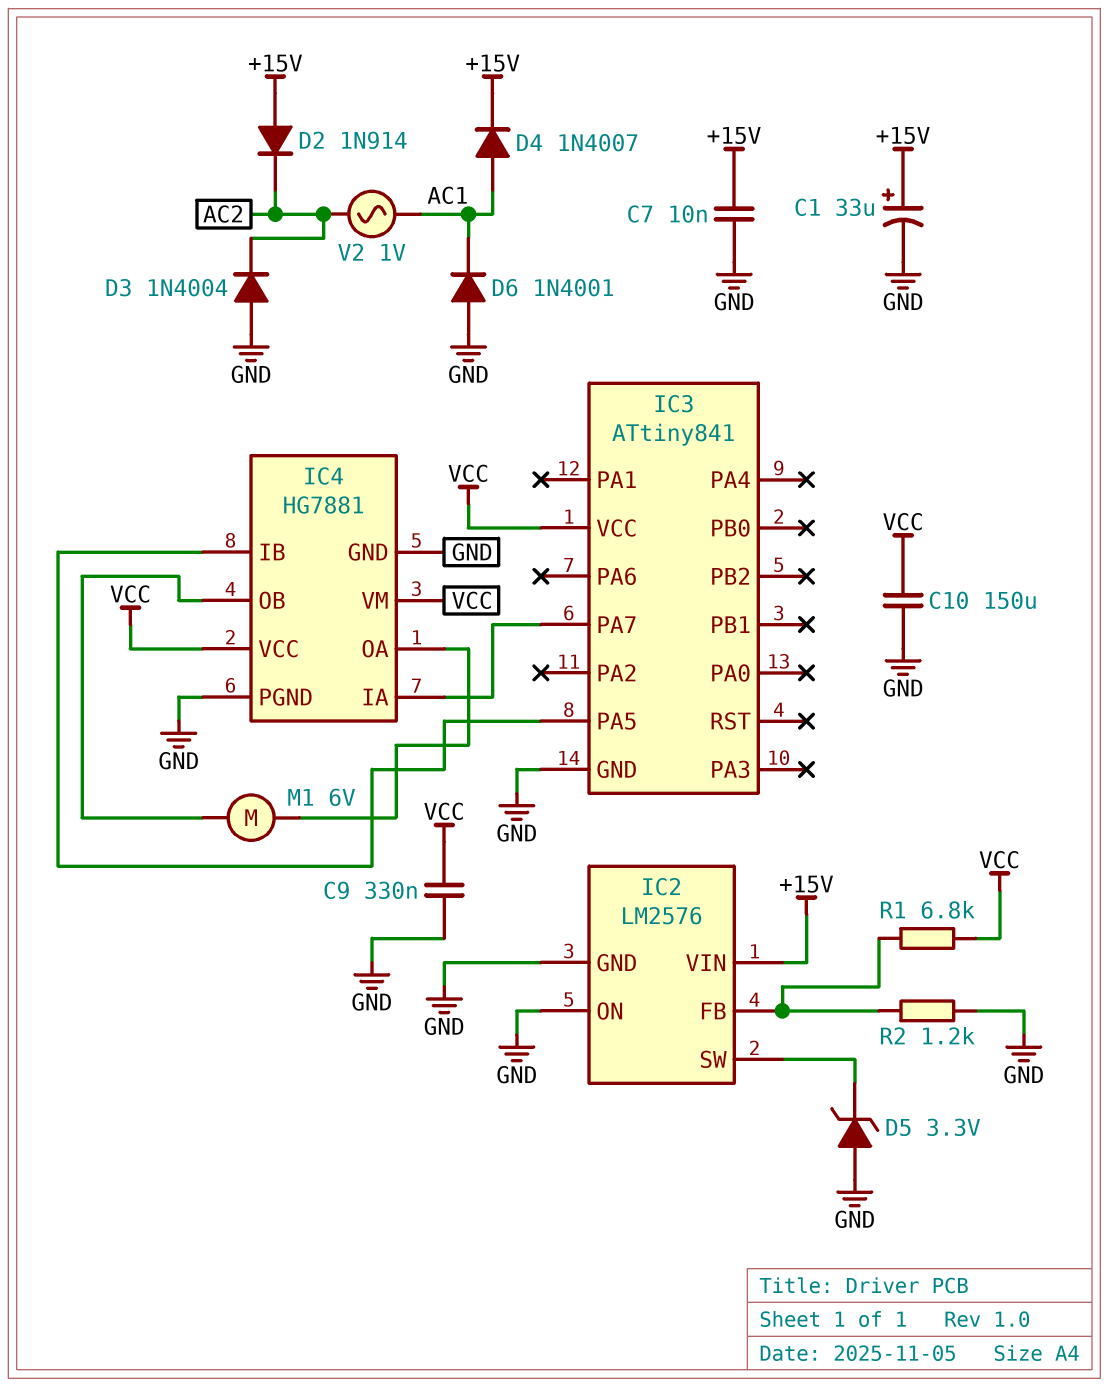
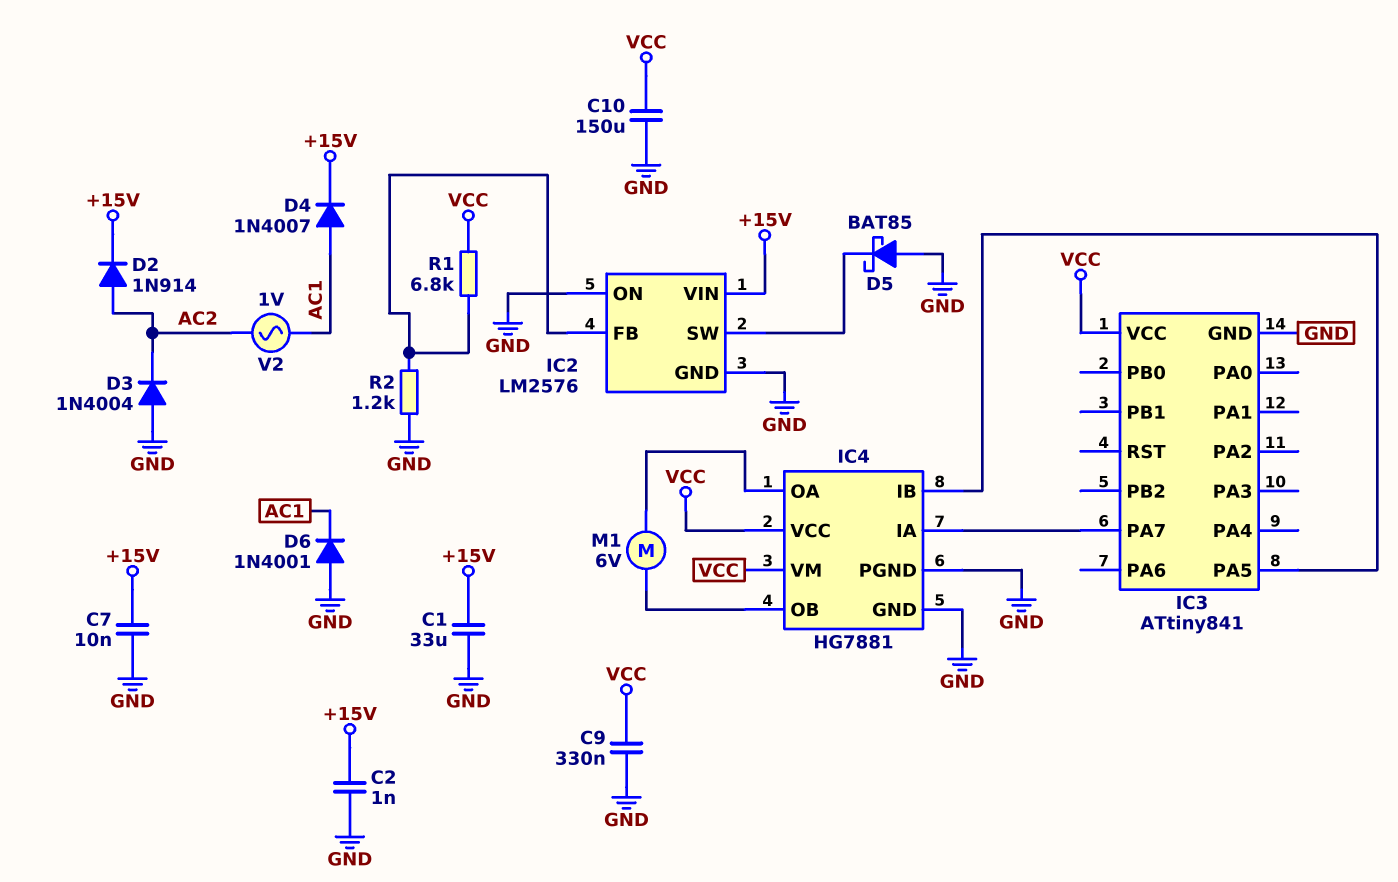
C1: 33uF (plus +15V, minus GND) -> 33uF (+15V, GND)
C2: none -> 1nF (+15V, GND)
D2: diode 1N914 (A +15V, K AC2) -> diode 1N914 (A AC2, K +15V)
D5: zener 3.3V (A GND, K IC2/SW) -> schottky BAT85 (A GND, K IC2/SW)

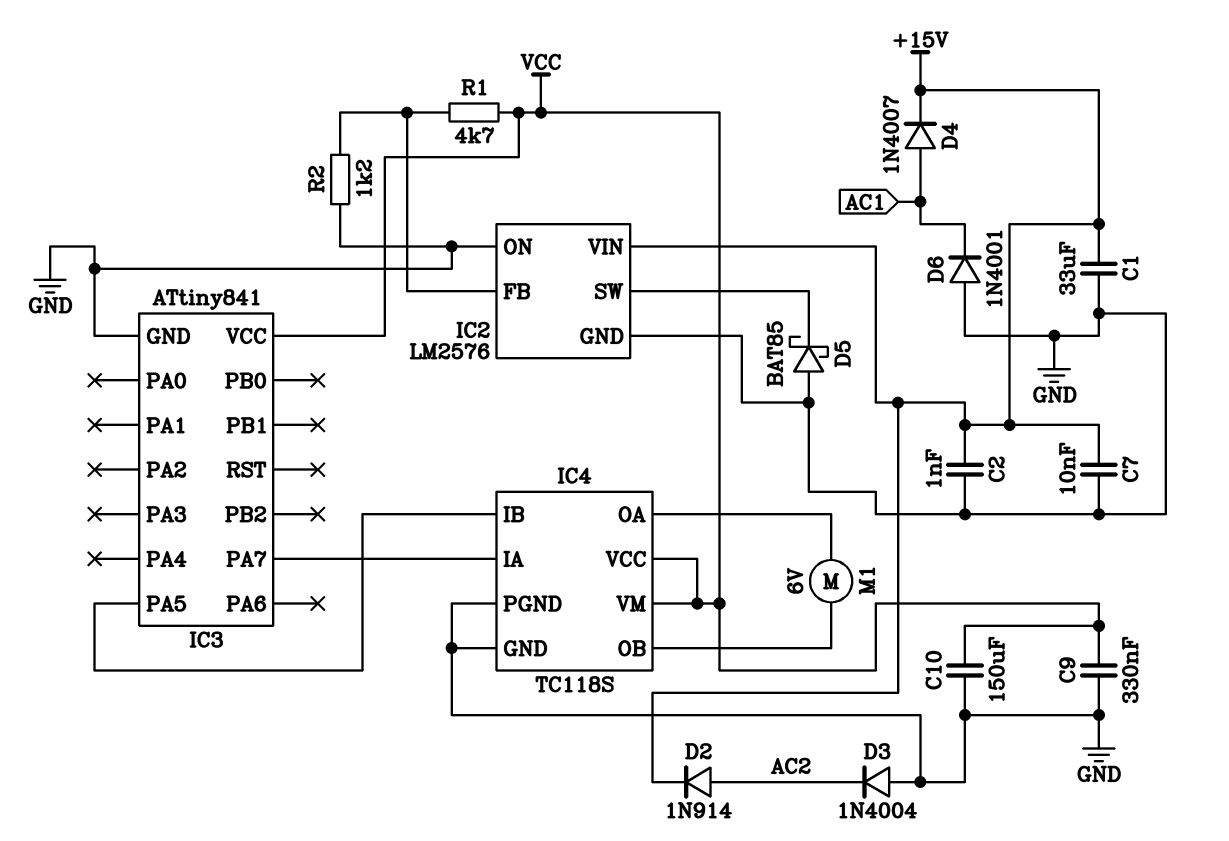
IC4: HG7881 -> TC118S
R1: 6.8k (IC2/FB, VCC) -> 4.7k (IC2/FB, VCC)
V2: AC 1V (AC1, AC2) -> none

